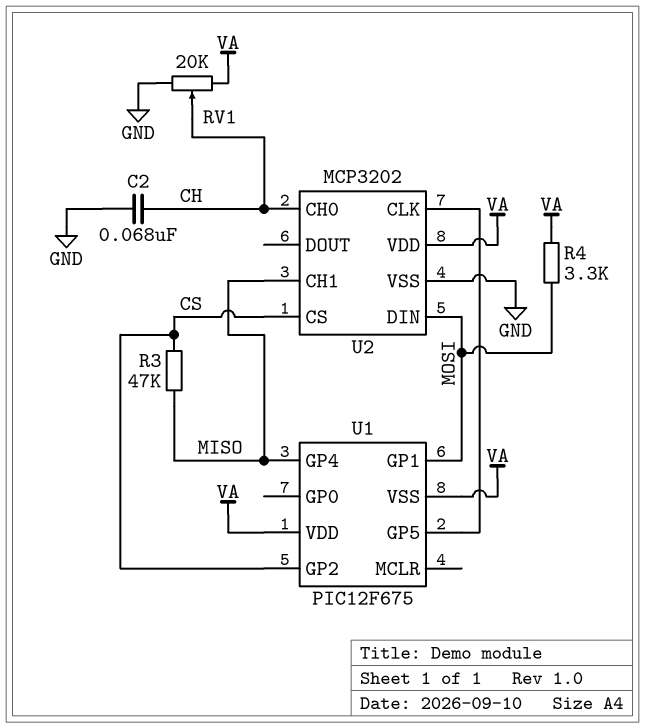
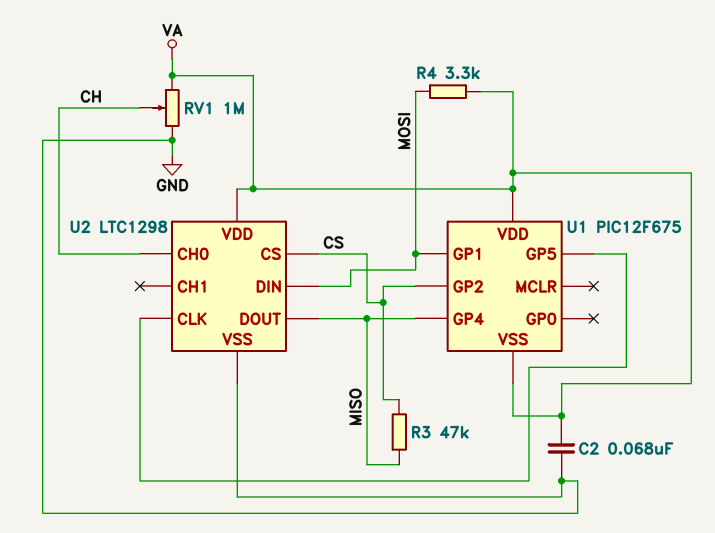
C2: 68nF (CH, GND) -> 68nF (GND, VA)
RV1: 20k (GND, VA, wiper CH) -> 1M (GND, VA, wiper CH)
U2: MCP3202 -> LTC1298
U2 pin CH1: MISO -> none
U2 pin DOUT: none -> MISO

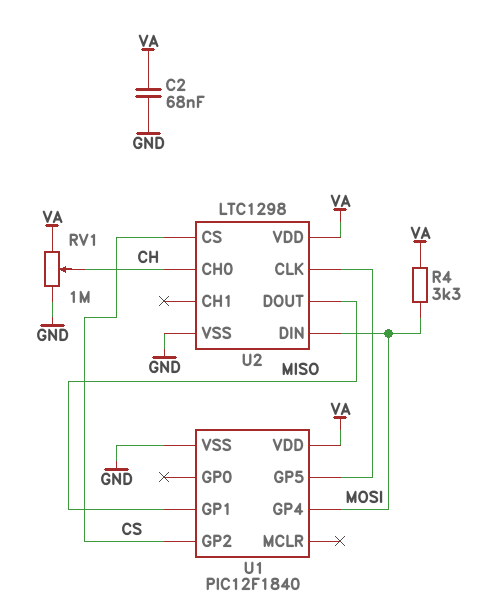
R3: 47k (CS, MISO) -> none
U1: PIC12F675 -> PIC12F1840
U1 pin GP1: MOSI -> MISO
U1 pin GP4: MISO -> MOSI
U1 pin VSS: VA -> GND

